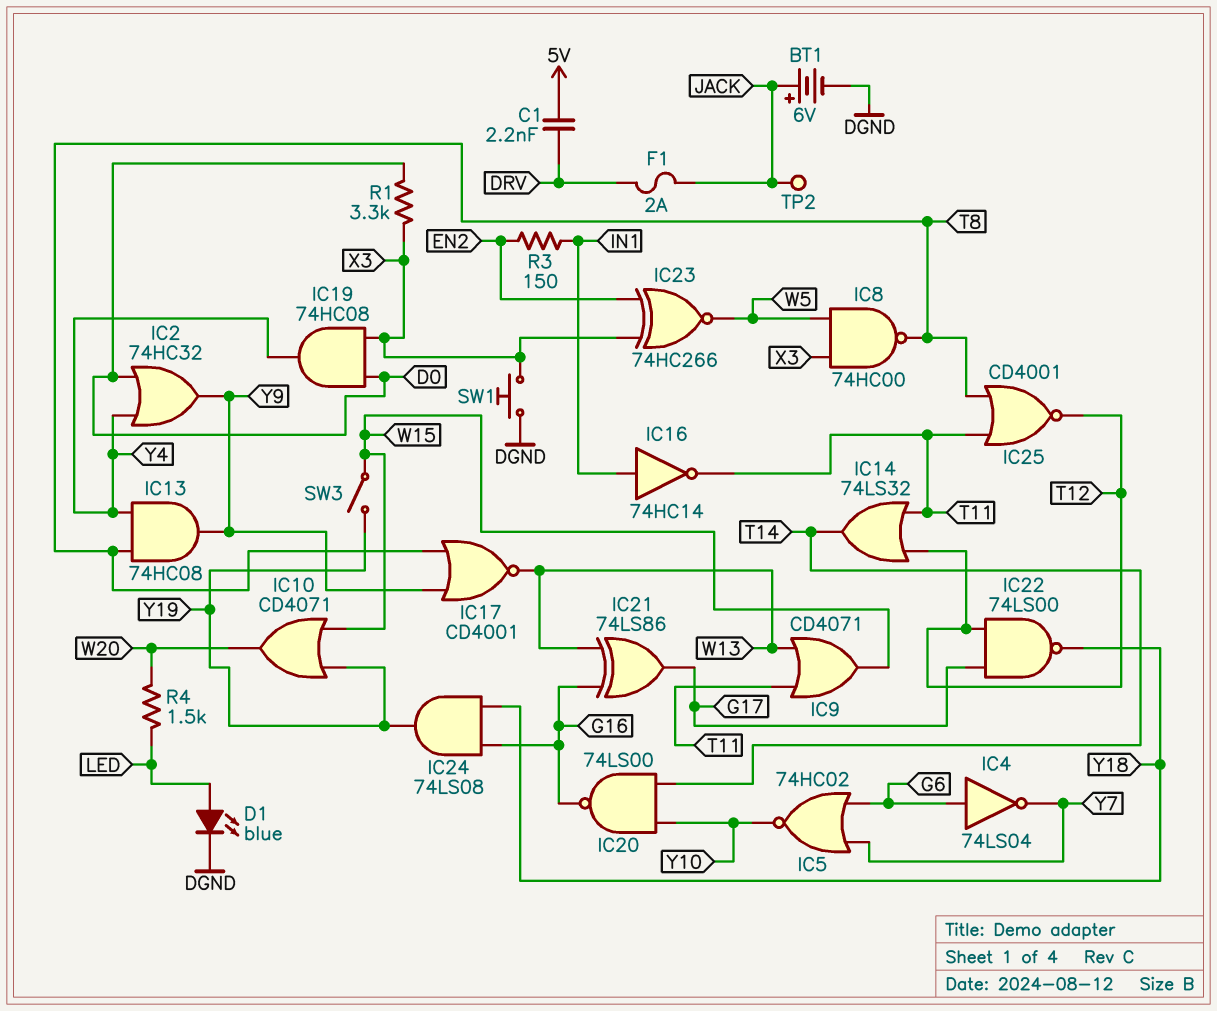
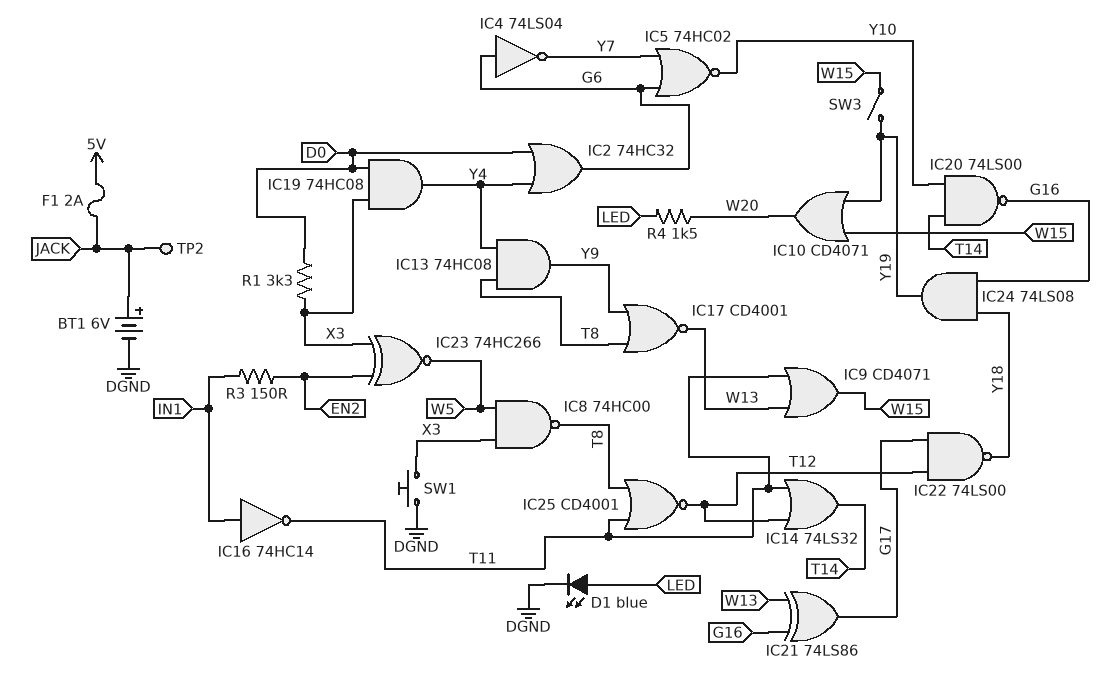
C1: 2.2nF (5V, DRV) -> none
F1: 2A (DRV, JACK) -> 2A (5V, JACK)
IC2: OR 74HC32 (in D0, in Y4, out Y9) -> OR 74HC32 (in D0, in Y4, out G6)

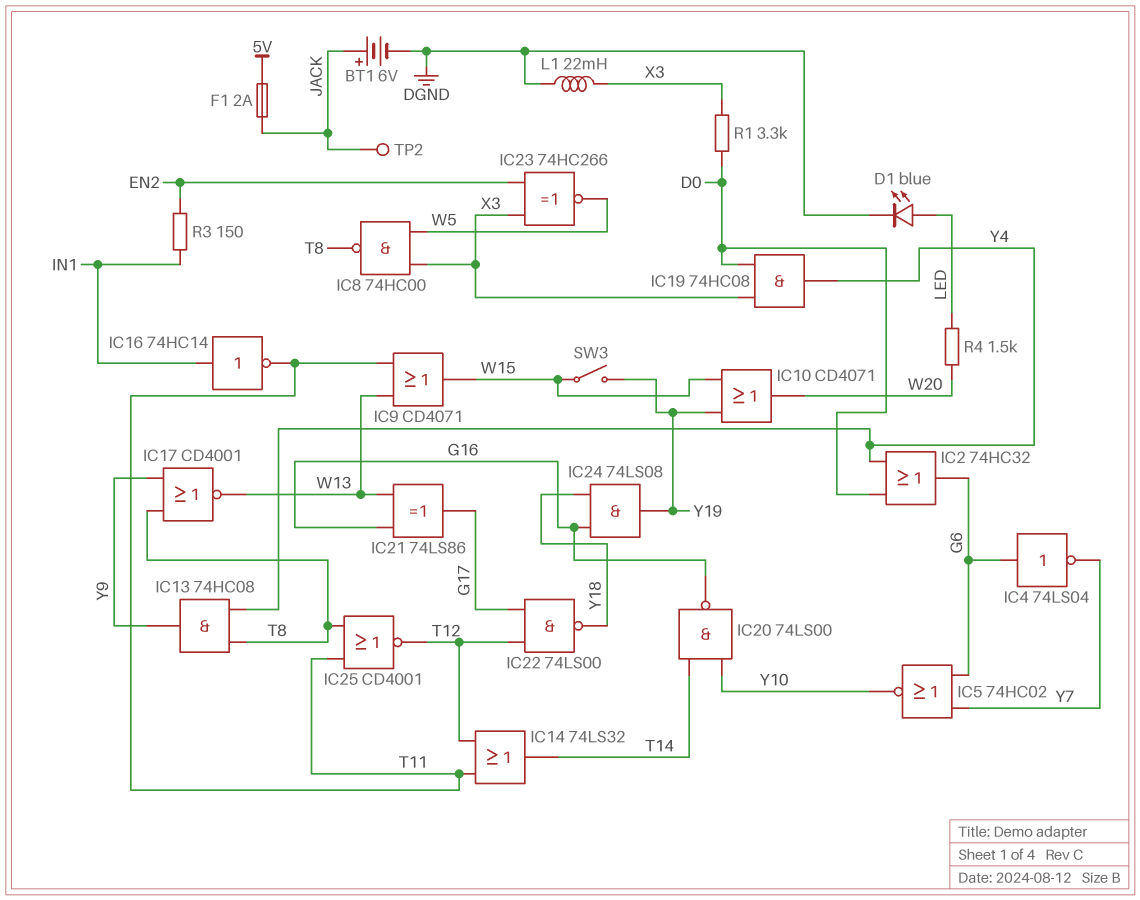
L1: none -> 22mH (DGND, X3)
SW1: button (DGND, X3) -> none

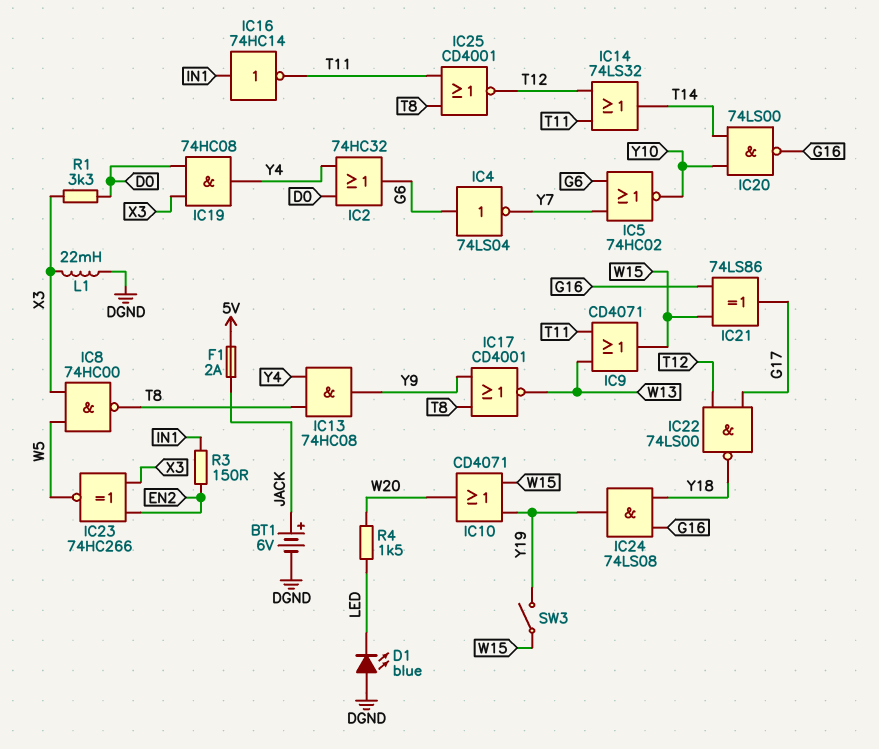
D1: LED blue (A LED, K DGND) -> LED blue (A DGND, K LED)
IC21: XOR 74LS86 (in G16, in W13, out G17) -> XOR 74LS86 (in G16, in W15, out G17)
TP2: test point (JACK) -> none

